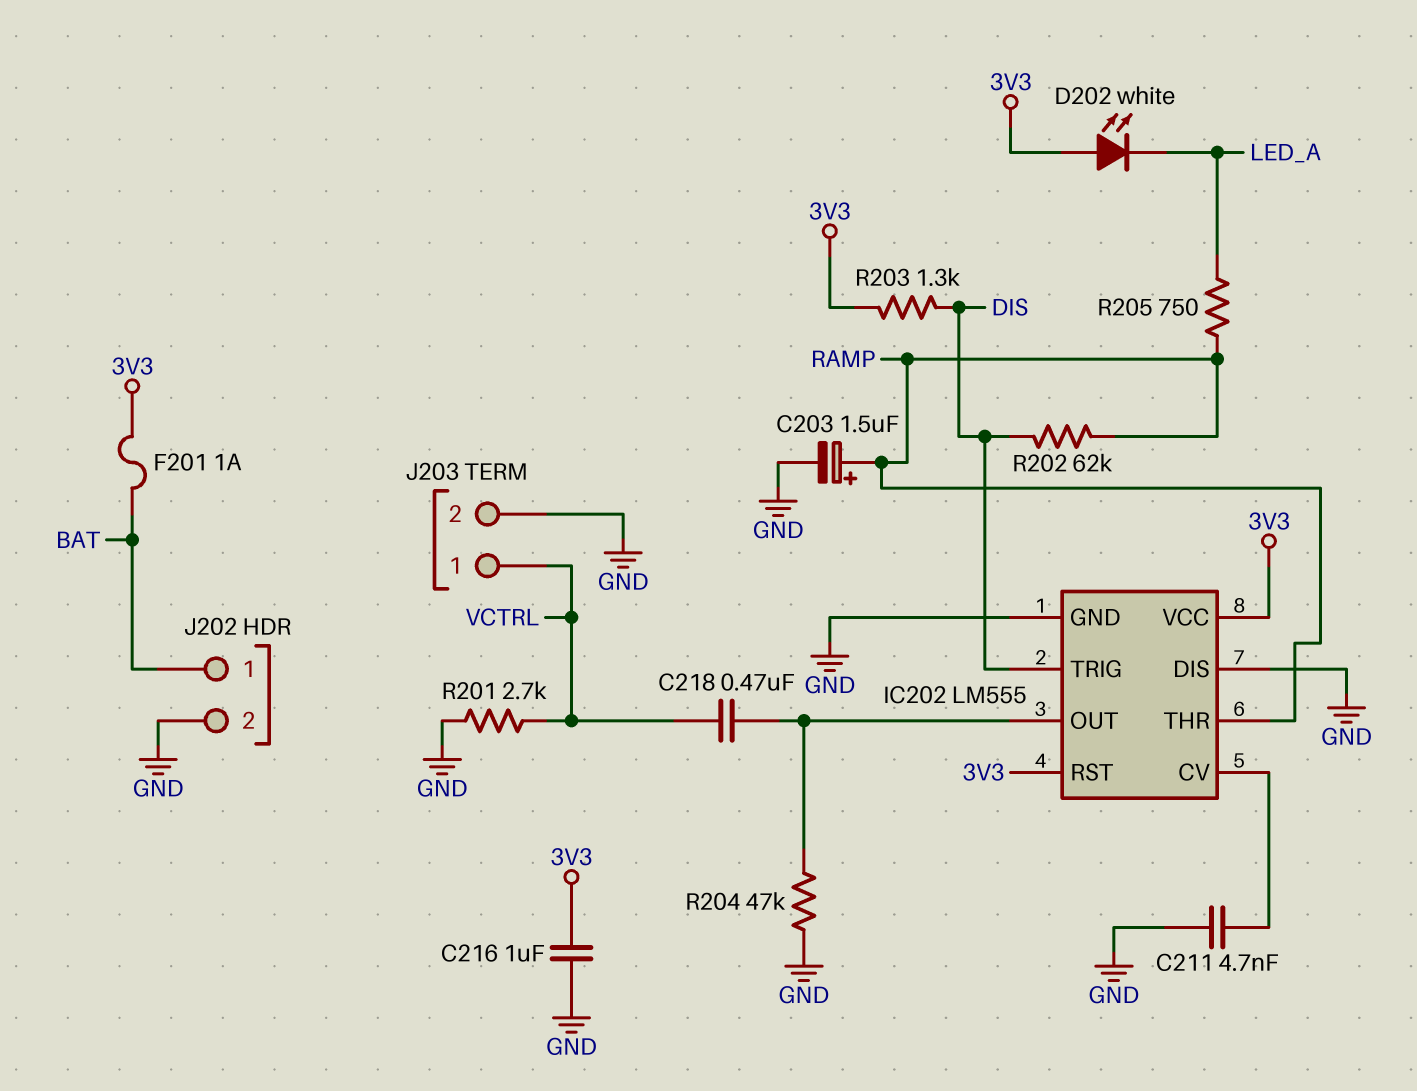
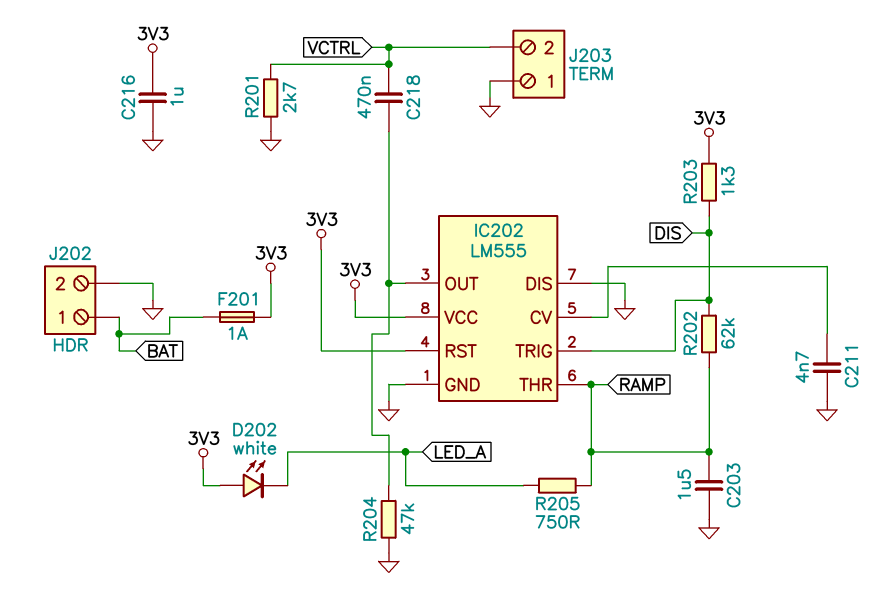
C203: 1.5uF (plus RAMP, minus GND) -> 1.5uF (GND, RAMP)
J203 pin 1: VCTRL -> GND
J203 pin 2: GND -> VCTRL

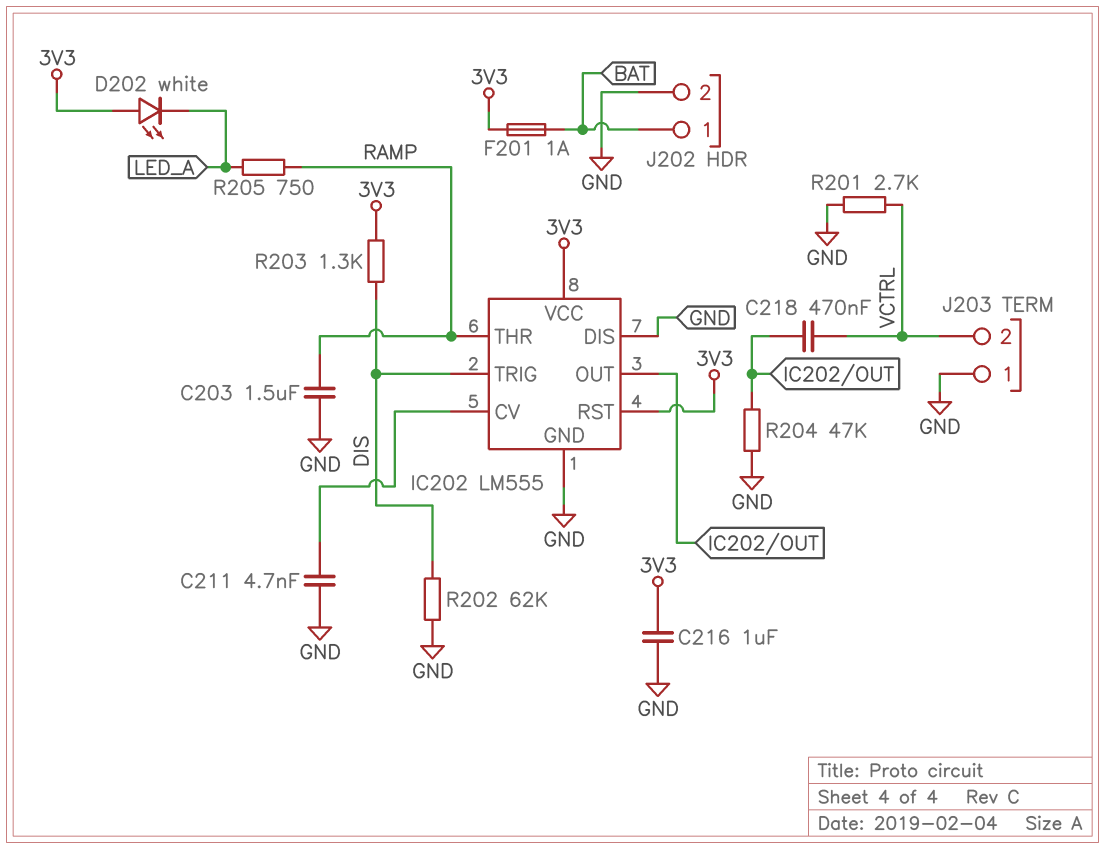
R202: 62k (DIS, RAMP) -> 62k (DIS, GND)

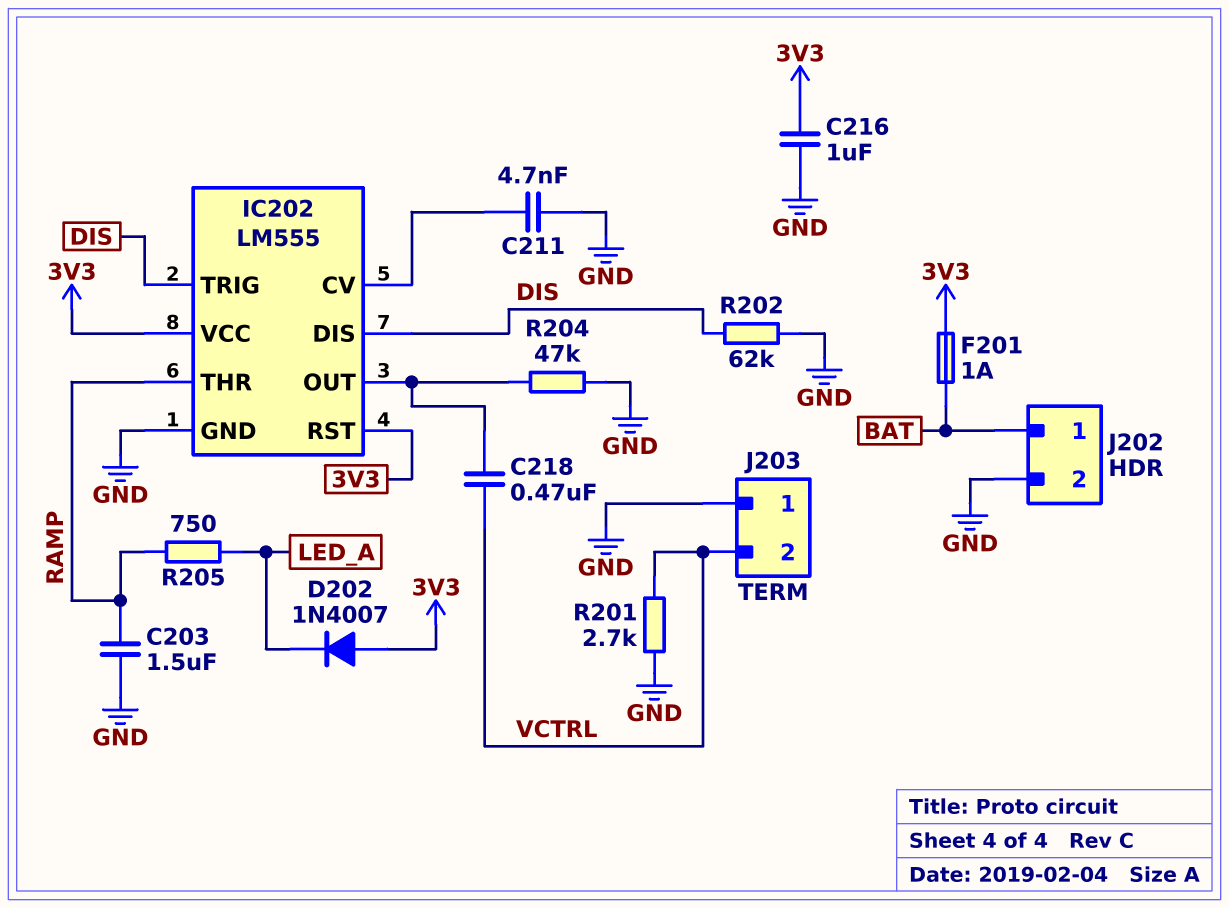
D202: LED white (A 3V3, K LED_A) -> diode 1N4007 (A 3V3, K LED_A)
IC202 pin DIS: GND -> DIS
R203: 1.3k (3V3, DIS) -> none

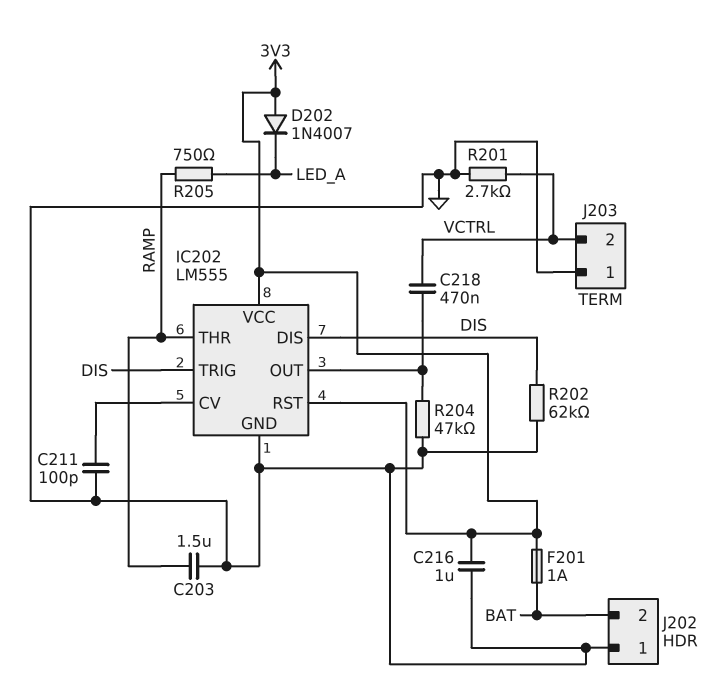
C211: 4.7nF (GND, IC202/CV) -> 100pF (GND, IC202/CV)
J202 pin 1: BAT -> GND
J202 pin 2: GND -> BAT

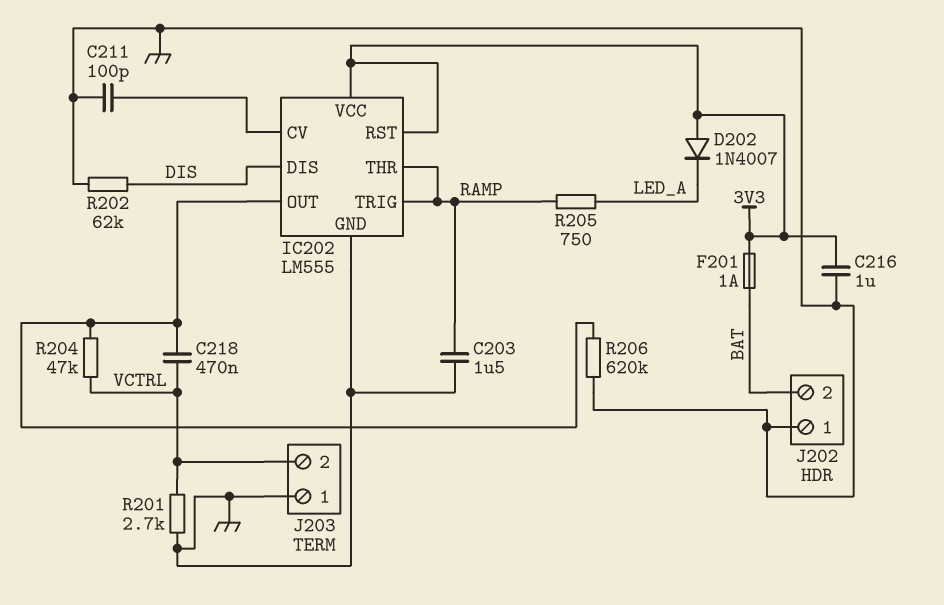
IC202 pin TRIG: DIS -> RAMP
R204: 47k (GND, IC202/OUT) -> 47k (IC202/OUT, VCTRL)
R206: none -> 620k (GND, IC202/OUT)

